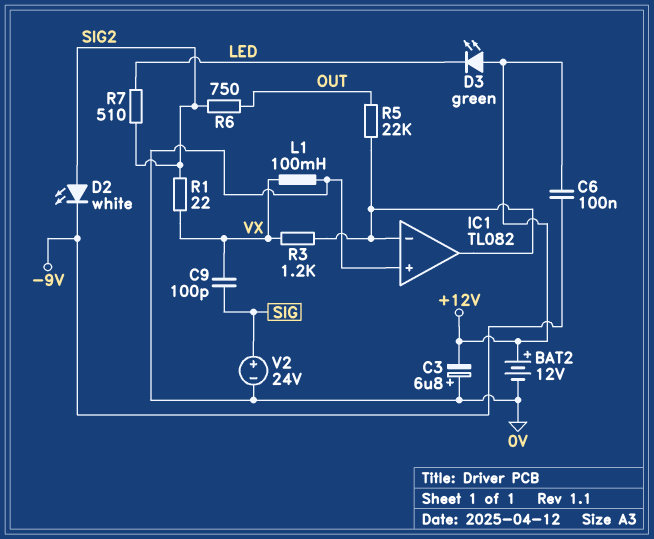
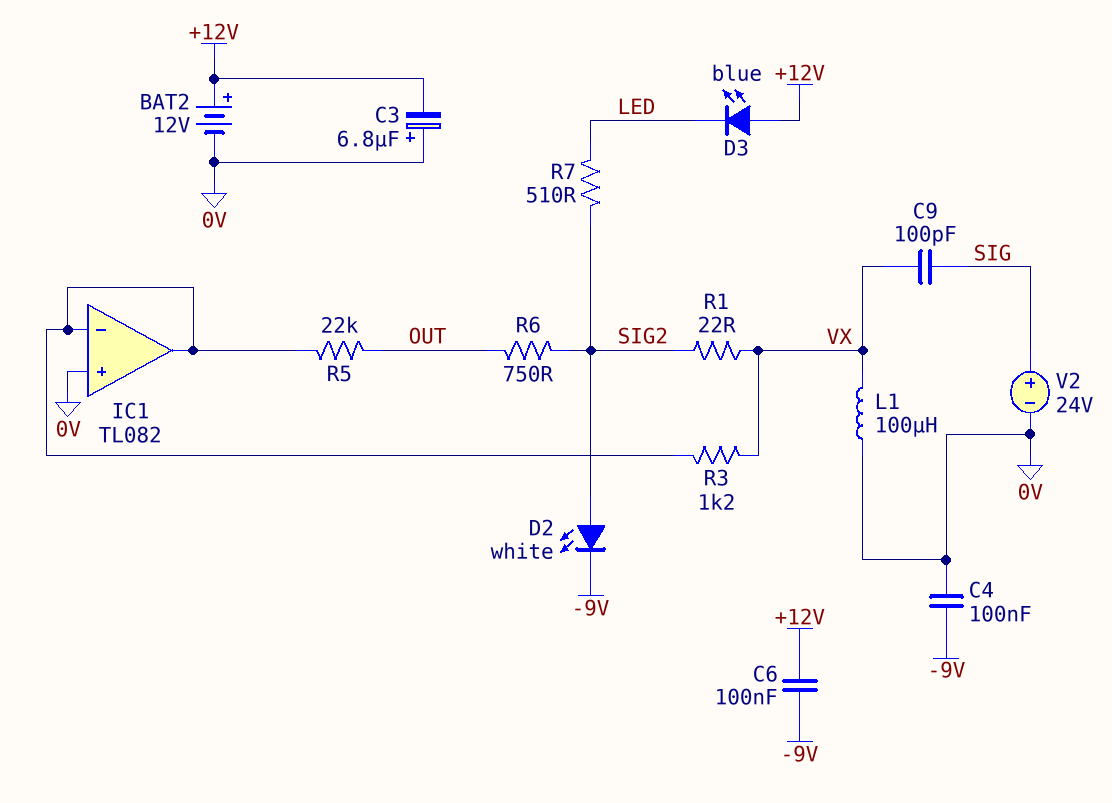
C4: none -> 100nF (-9V, 0V)
D3: LED green (A +12V, K LED) -> LED blue (A +12V, K LED)
L1: 100mH (0V, VX) -> 100uH (0V, VX)

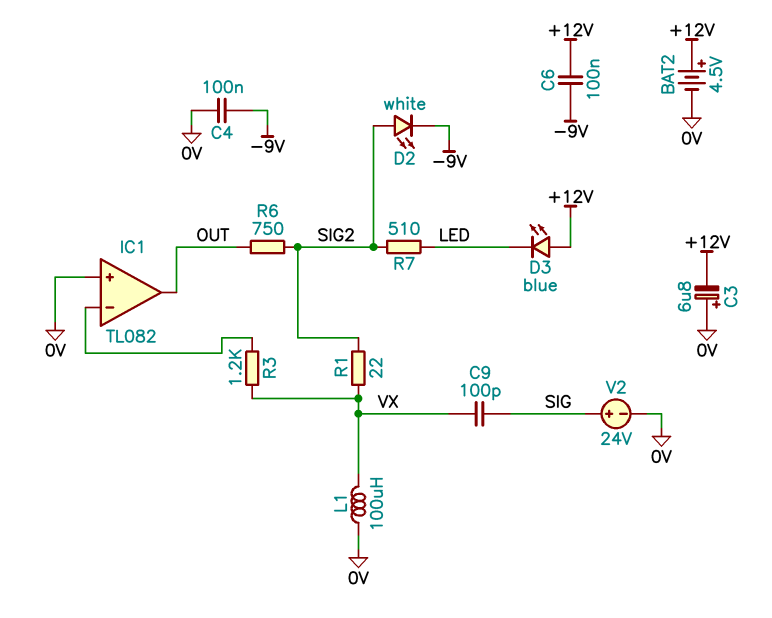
BAT2: 12V (plus +12V, minus 0V) -> 4.5V (plus +12V, minus 0V)
IC1 pin out: IC1/in- -> OUT
R5: 22k (IC1/in-, OUT) -> none

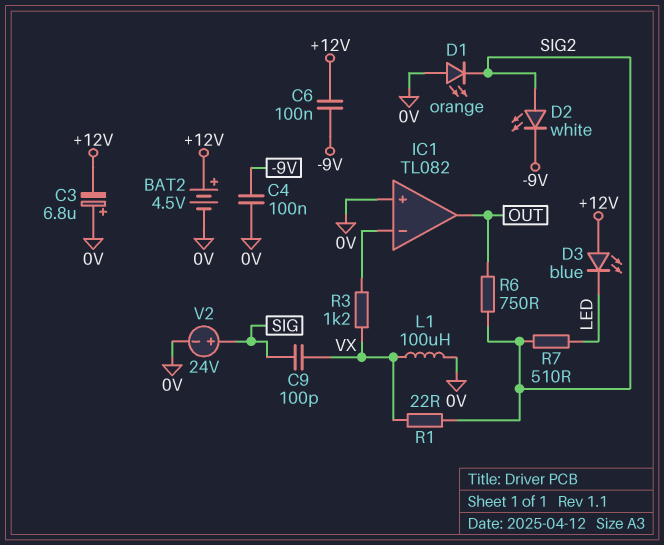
D1: none -> LED orange (A 0V, K SIG2)

